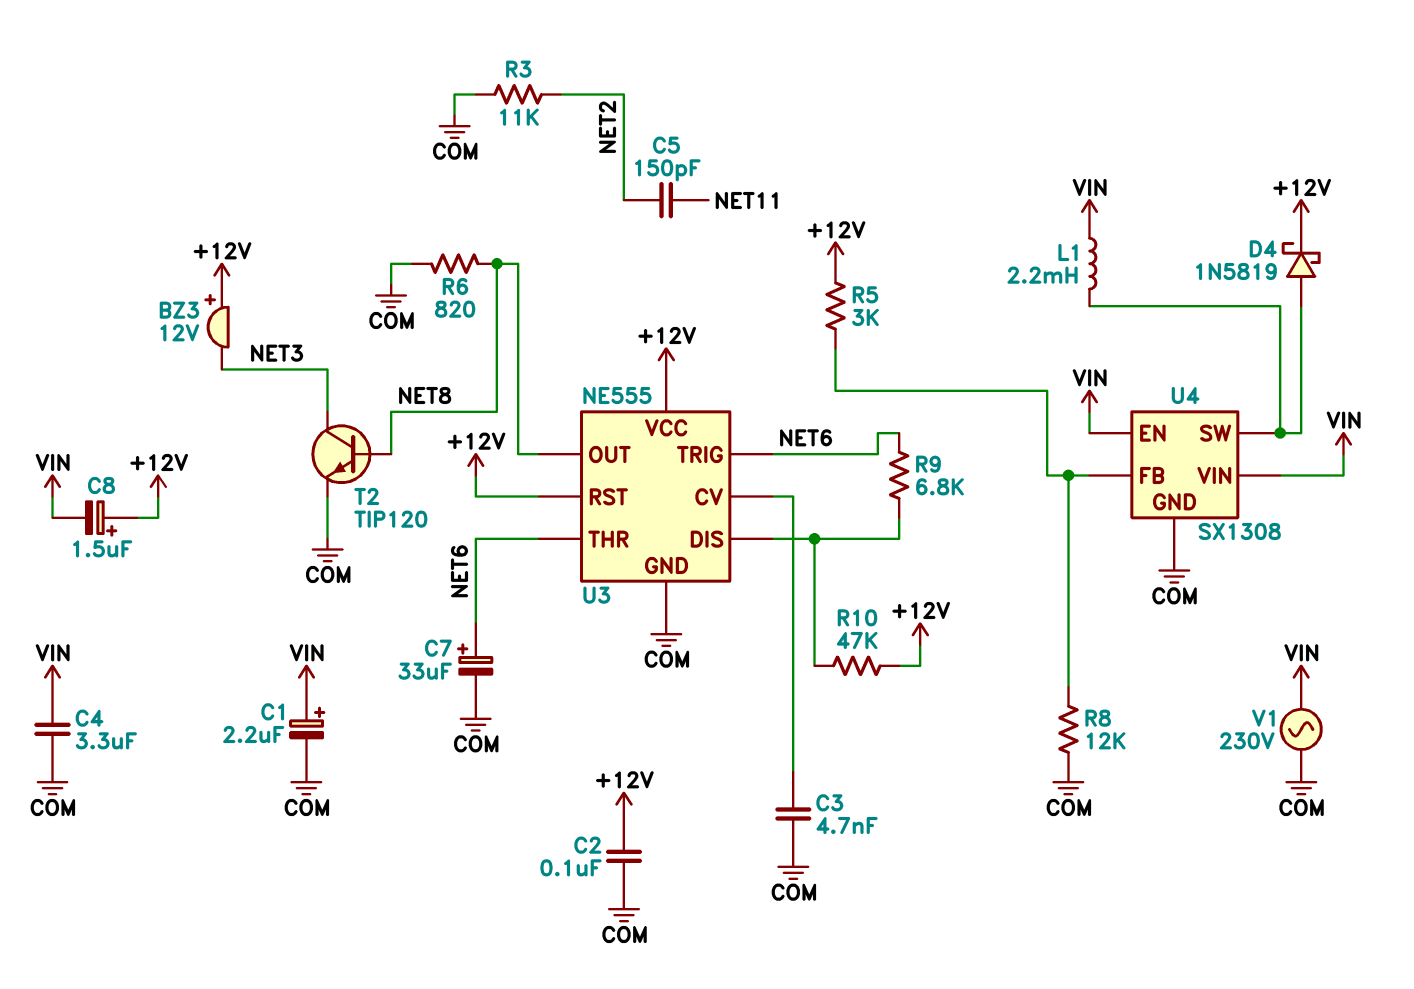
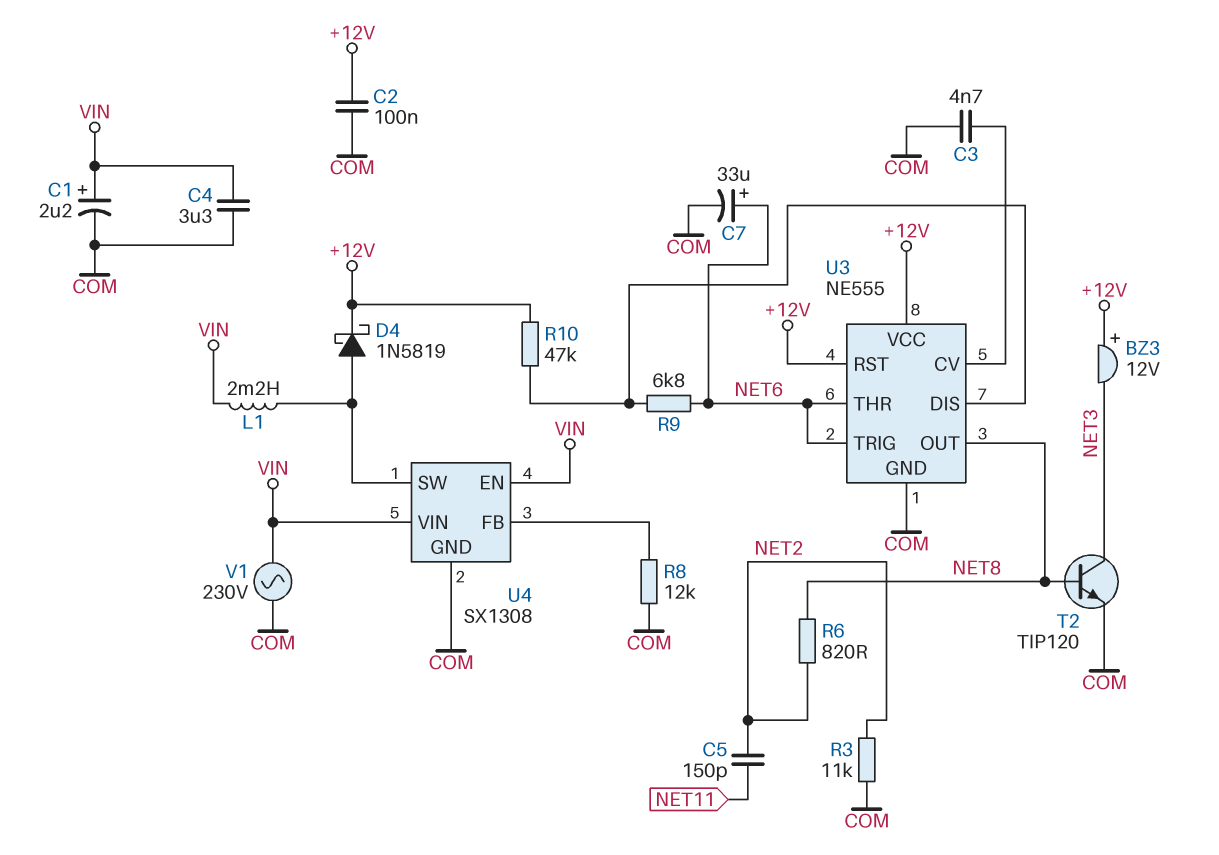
C8: 1.5uF (plus +12V, minus VIN) -> none
R5: 3k (+12V, U4/FB) -> none
R6: 820 (COM, NET8) -> 820 (NET2, NET8)

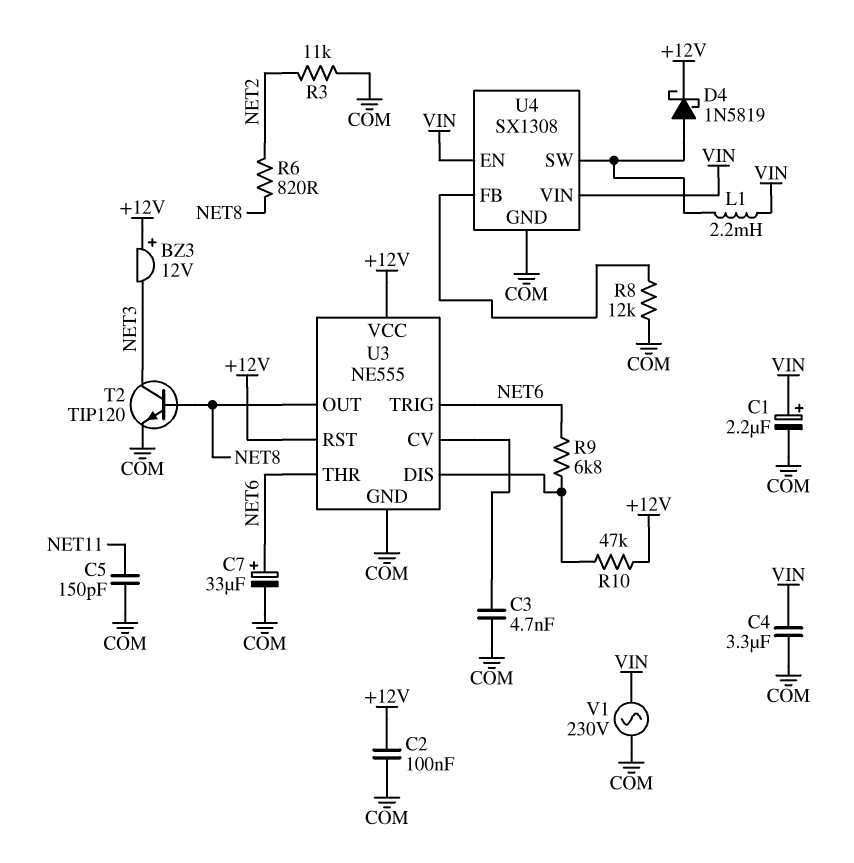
C5: 150pF (NET2, NET11) -> 150pF (COM, NET11)

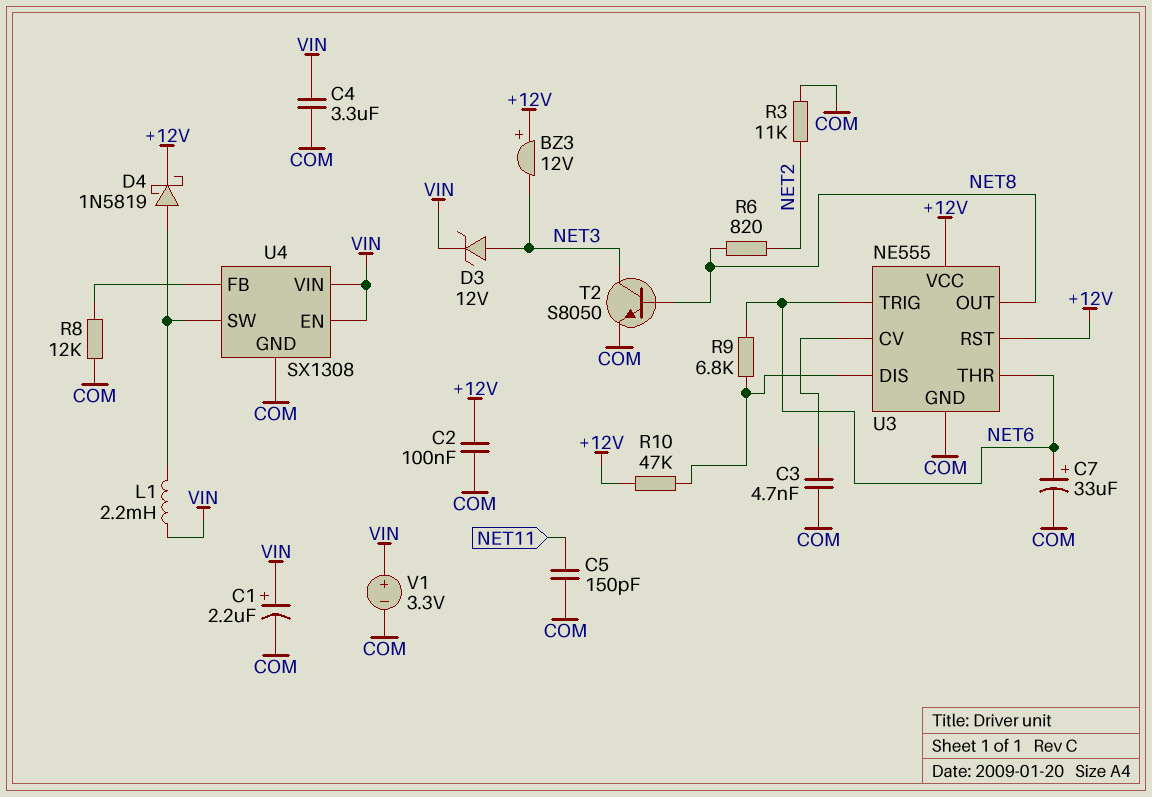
D3: none -> zener 12V (A NET3, K VIN)
T2: NPN TIP120 (B NET8, C NET3, E COM) -> NPN S8050 (B NET8, C NET3, E COM)
V1: AC 230V (COM, VIN) -> 3.3V (plus VIN, minus COM)

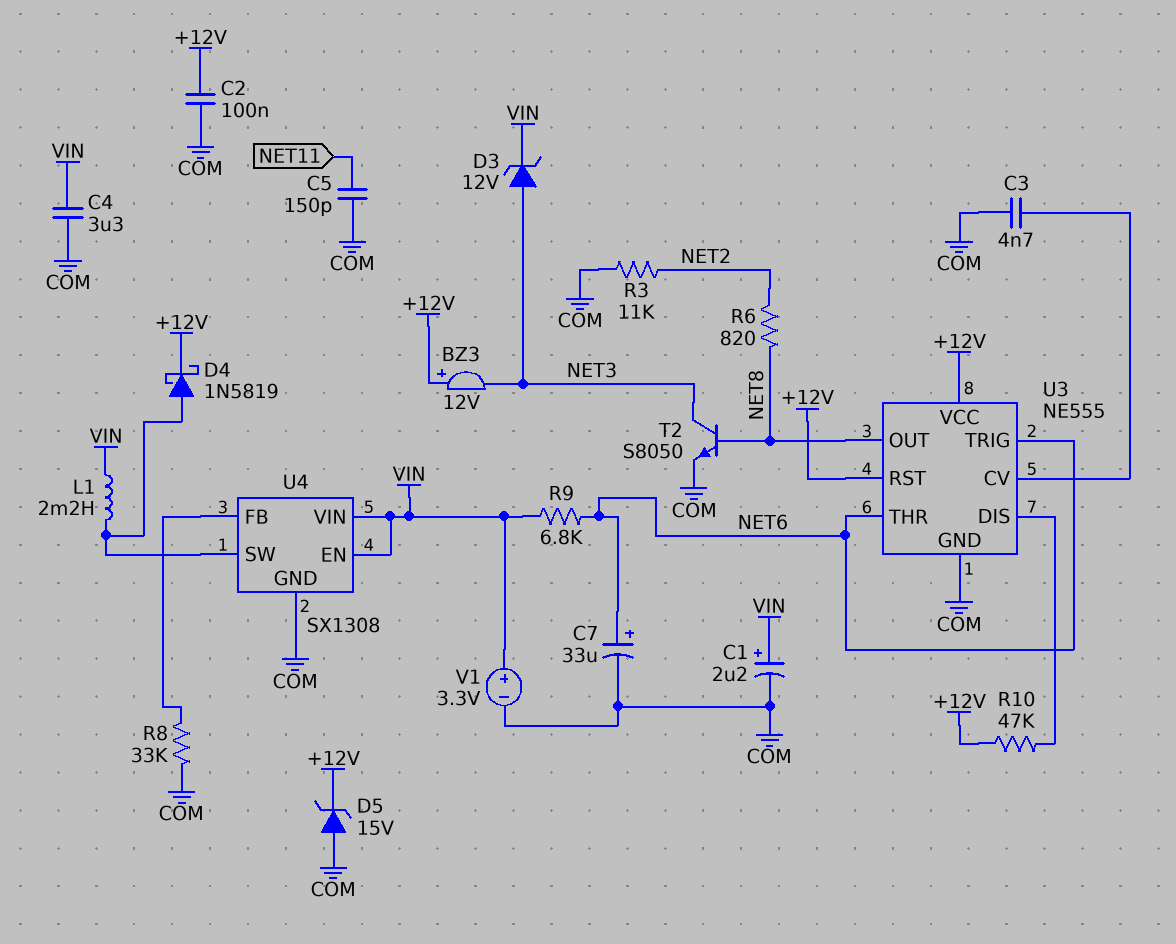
D5: none -> zener 15V (A COM, K +12V)
R8: 12k (COM, U4/FB) -> 33k (COM, U4/FB)
R9: 6.8k (NET6, U3/DIS) -> 6.8k (NET6, VIN)

